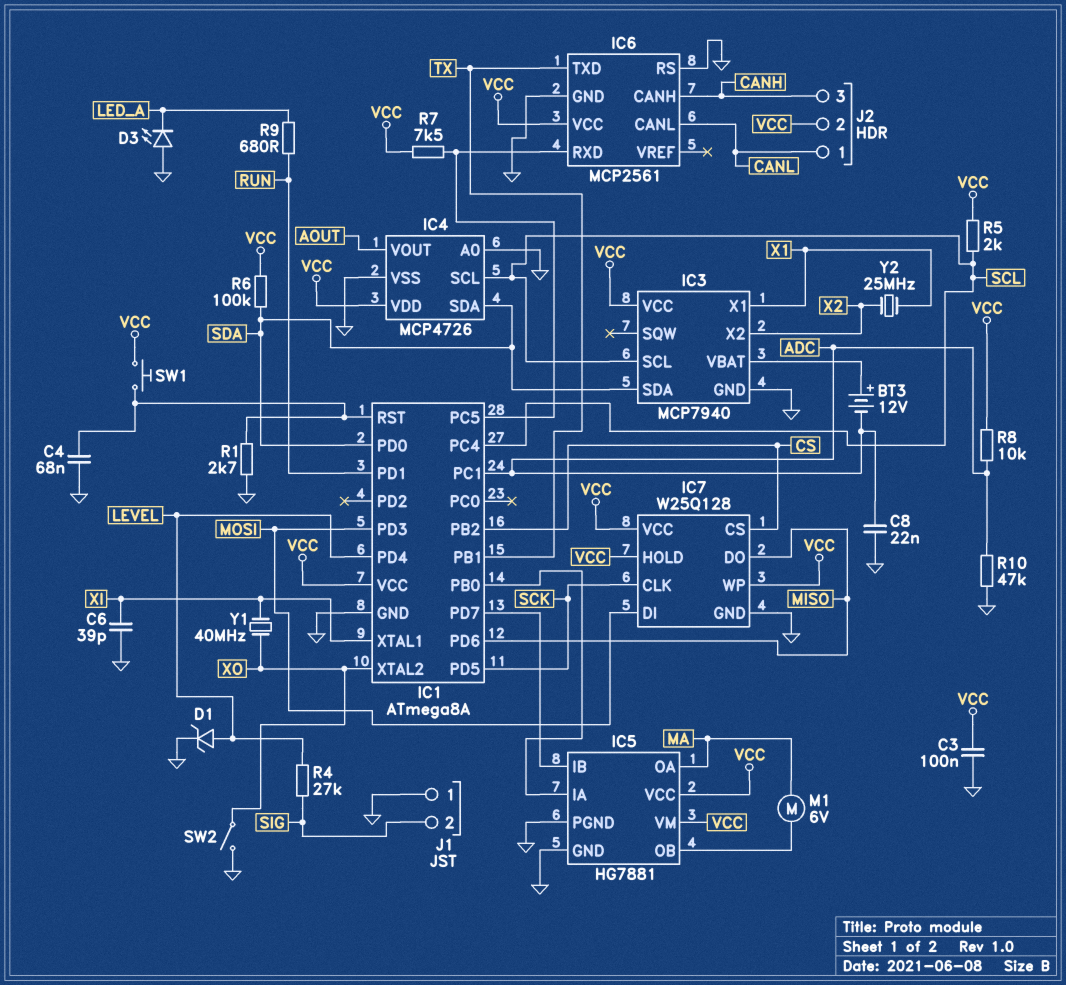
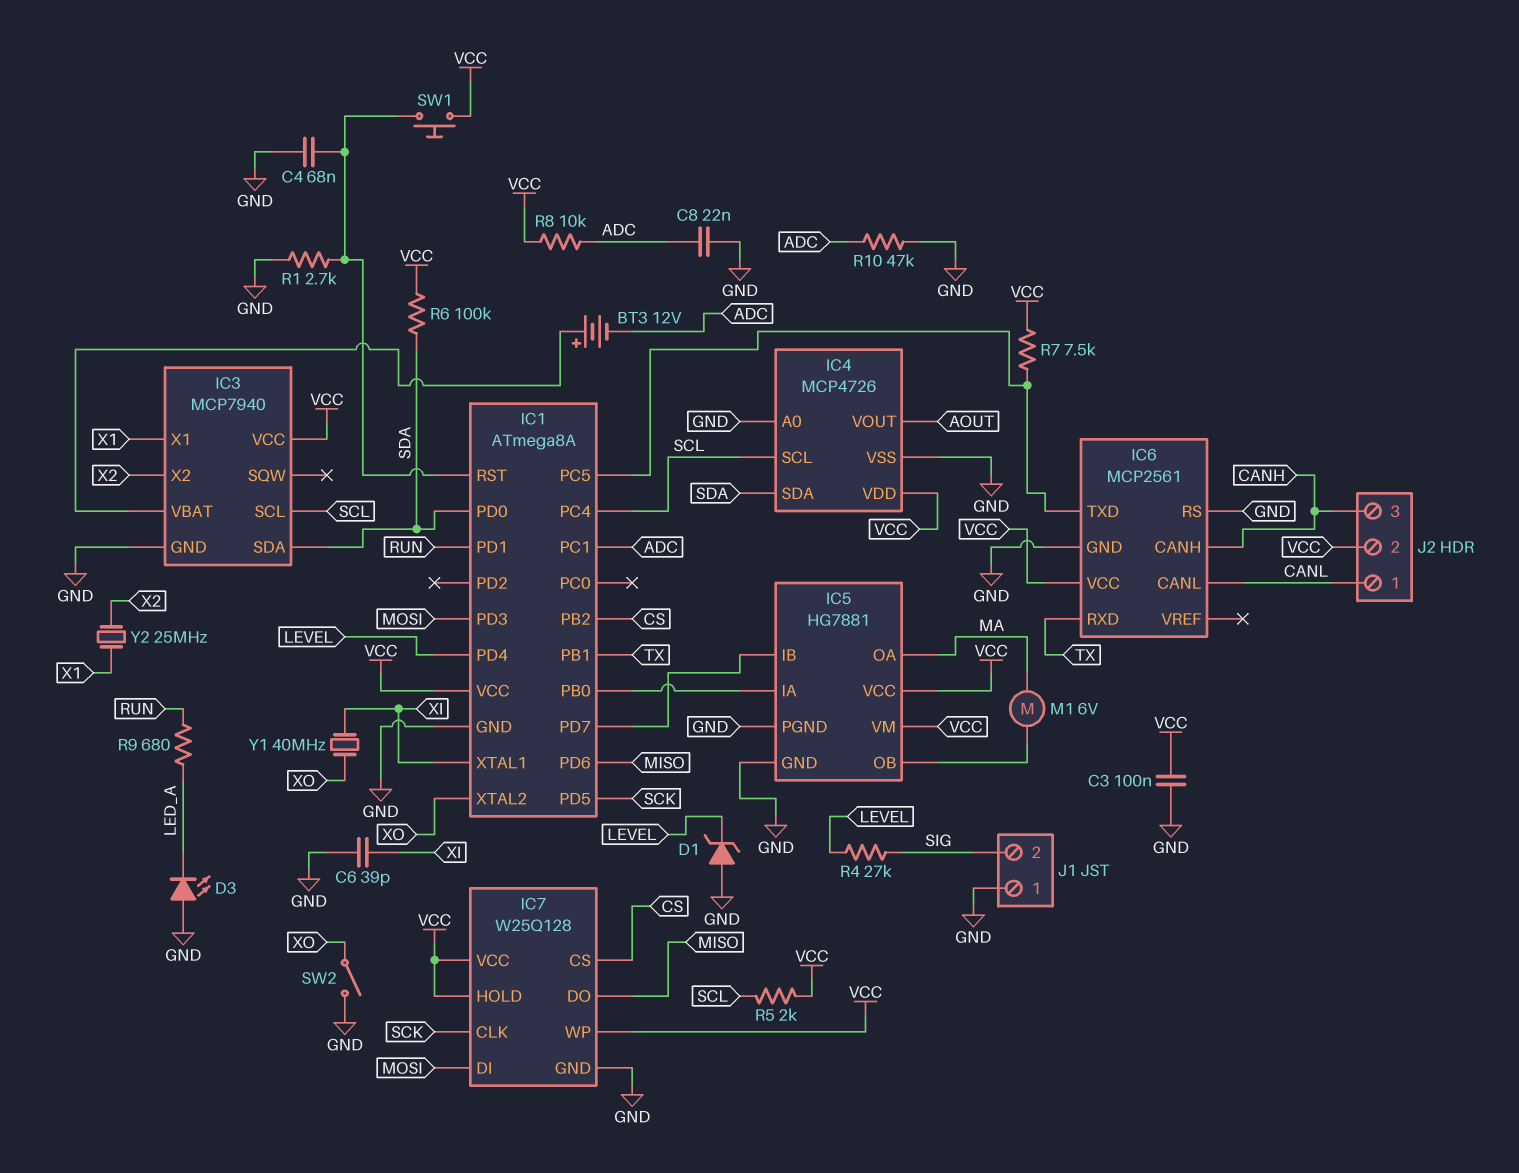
D1: zener (A LEVEL, K GND) -> zener (A GND, K LEVEL)
IC6 pin RXD: IC1/PC5 -> TX
IC6 pin TXD: TX -> IC1/PC5

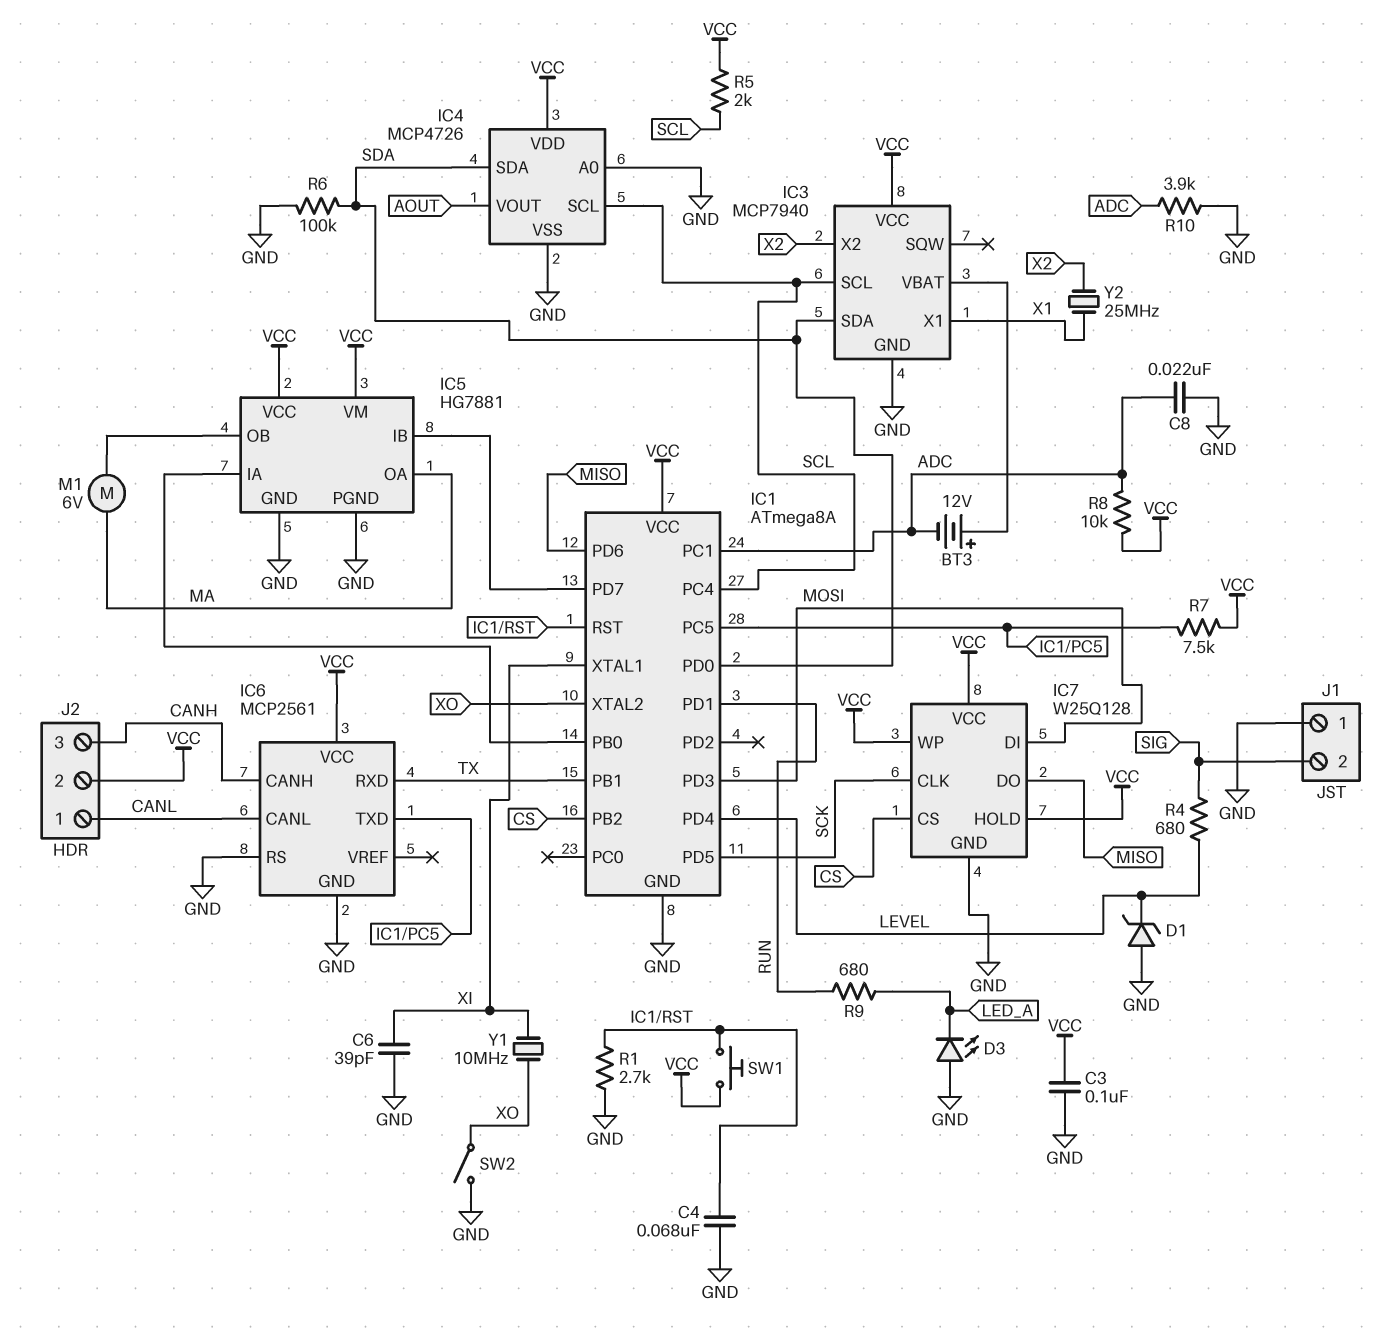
R4: 27k (LEVEL, SIG) -> 680 (LEVEL, SIG)
R6: 100k (SDA, VCC) -> 100k (GND, SDA)
R10: 47k (ADC, GND) -> 3.9k (ADC, GND)
Y1: 40MHz (XI, XO) -> 10MHz (XI, XO)

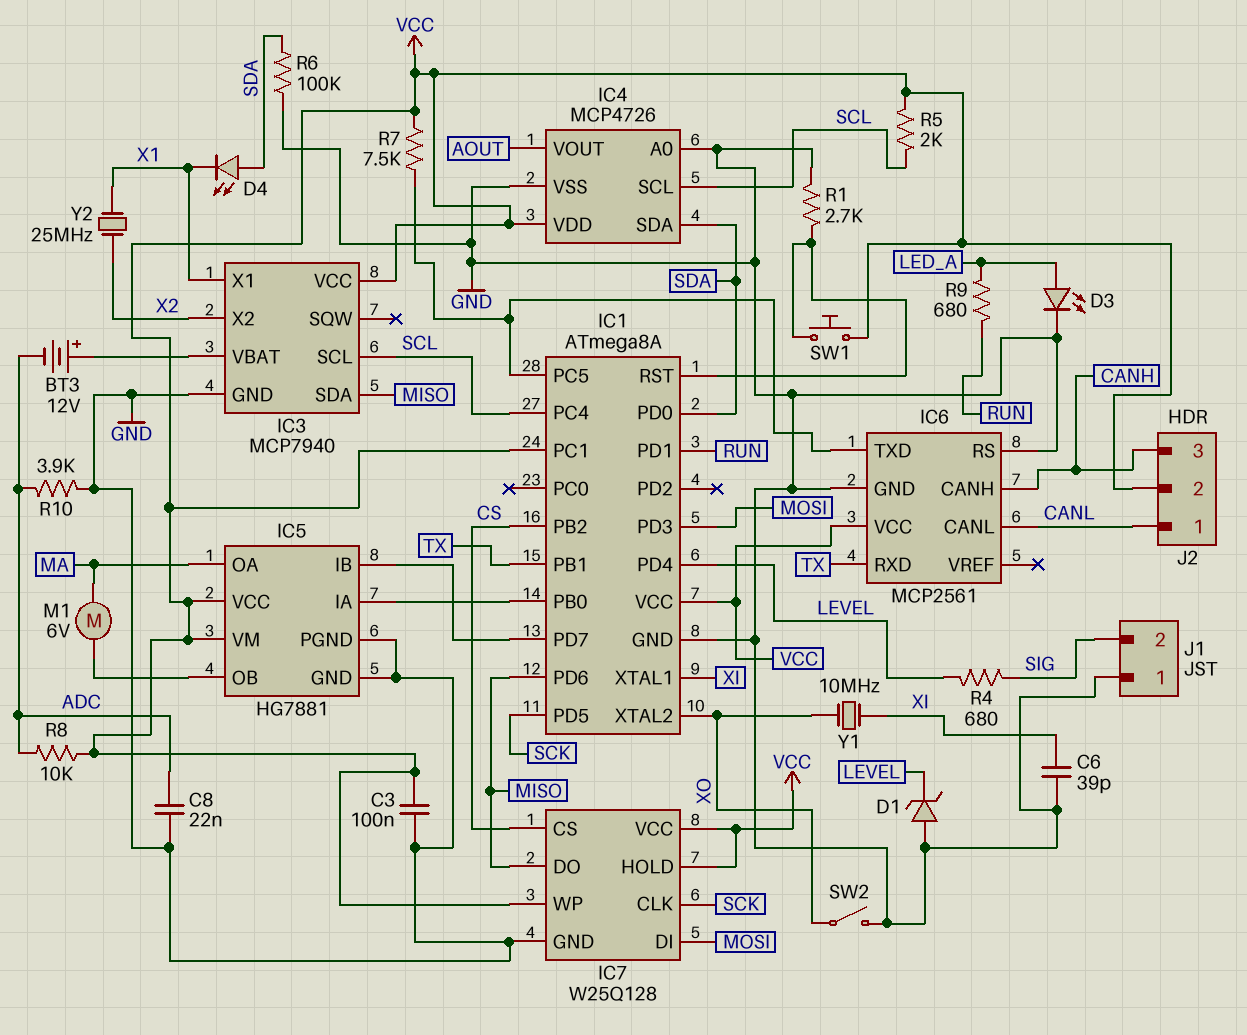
C4: 68nF (GND, IC1/RST) -> none
D3: LED (A GND, K LED_A) -> LED (A LED_A, K GND)
D4: none -> LED (A SDA, K X1)
IC1 pin PC1: ADC -> VCC
IC3 pin SDA: SDA -> MISO

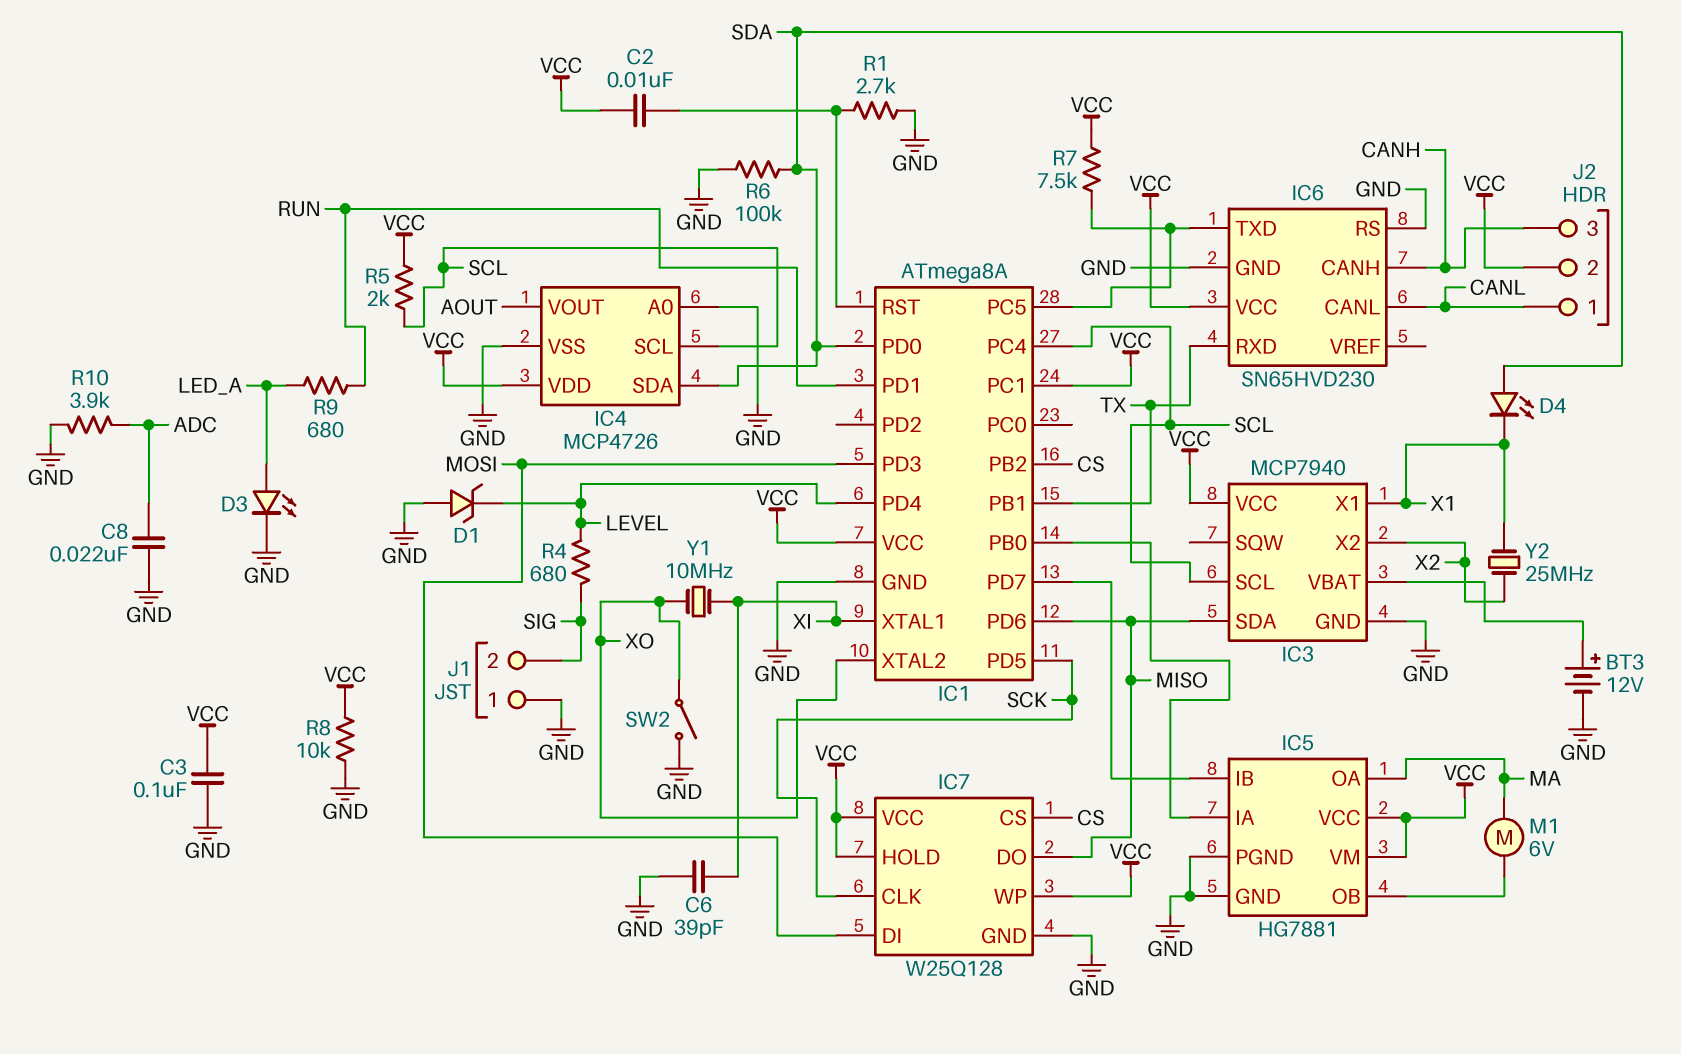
BT3: 12V (plus IC3/VBAT, minus ADC) -> 12V (plus IC3/VBAT, minus GND)
C2: none -> 10nF (IC1/RST, VCC)
IC6: MCP2561 -> SN65HVD230
R8: 10k (ADC, VCC) -> 10k (GND, VCC)
SW1: button (IC1/RST, VCC) -> none

